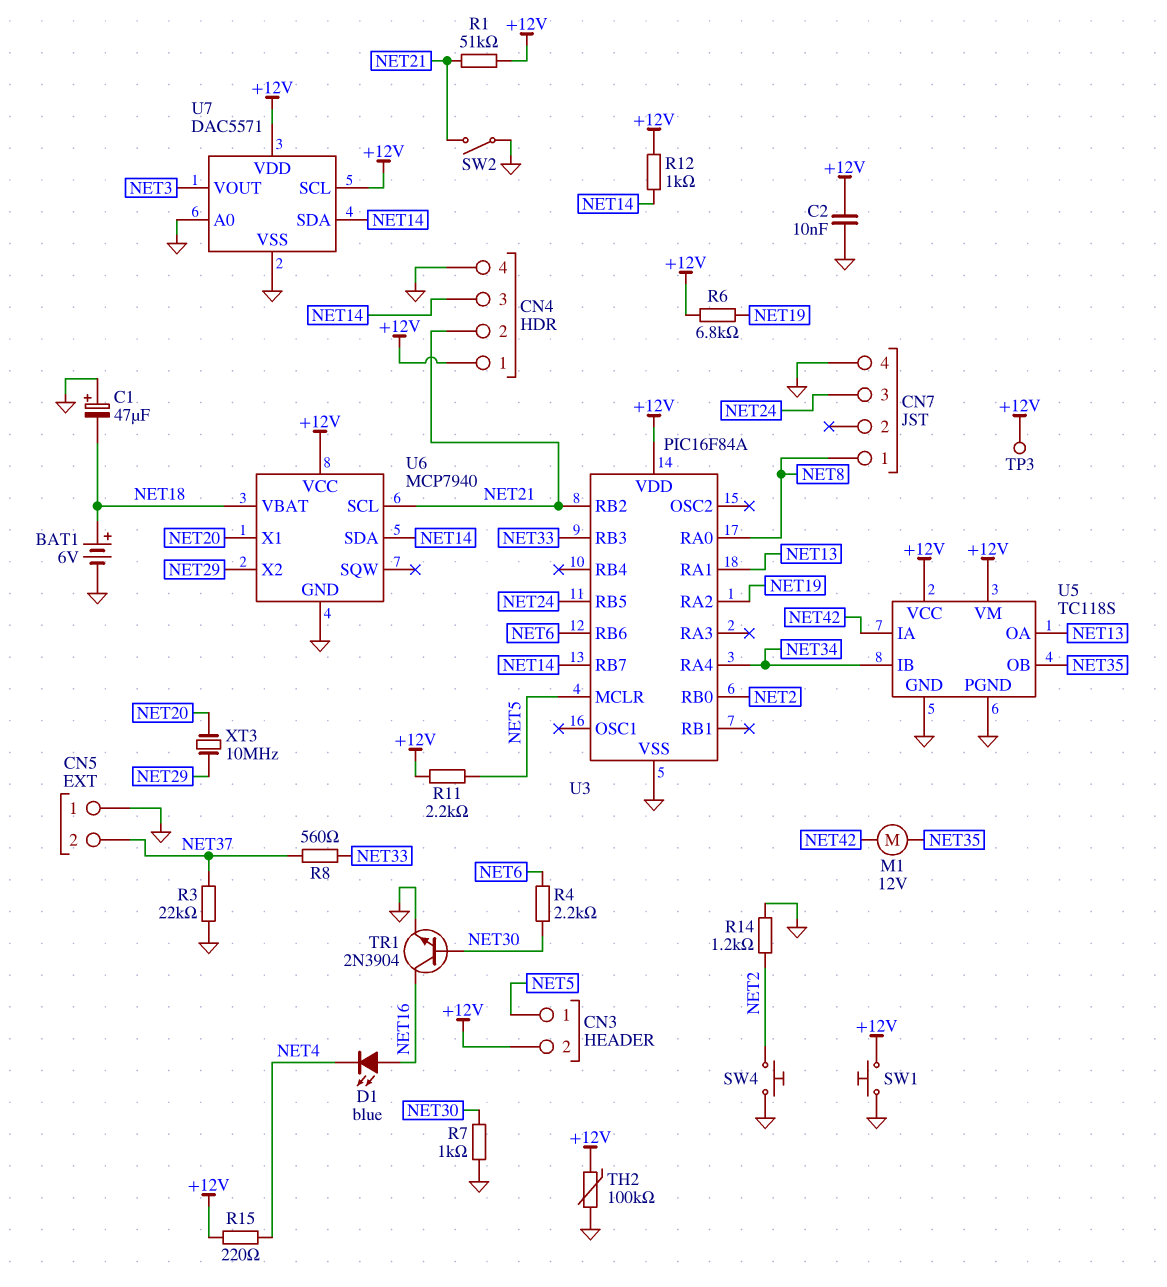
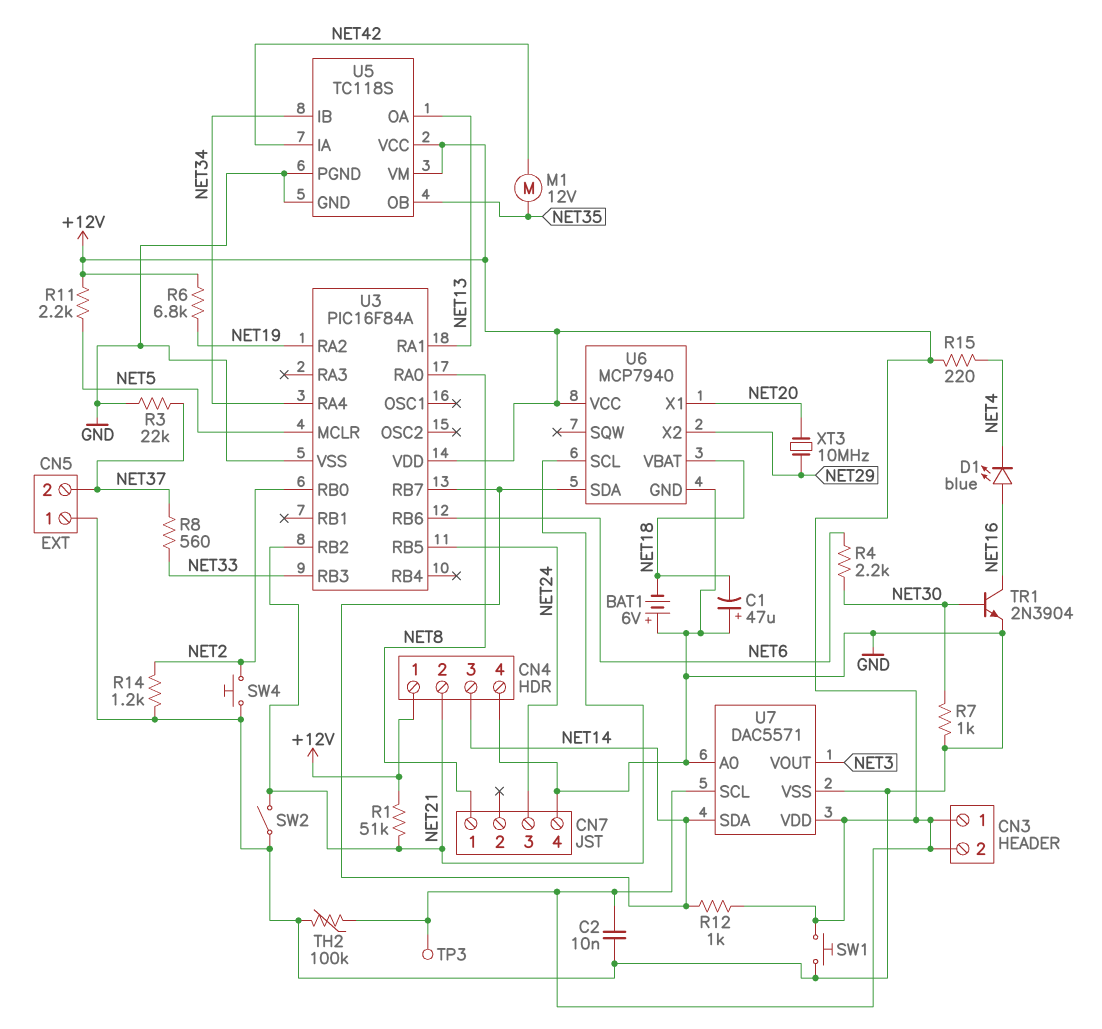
BAT1: 6V (plus NET18, minus GND) -> 6V (plus GND, minus NET18)
CN3 pin 1: NET5 -> +12V

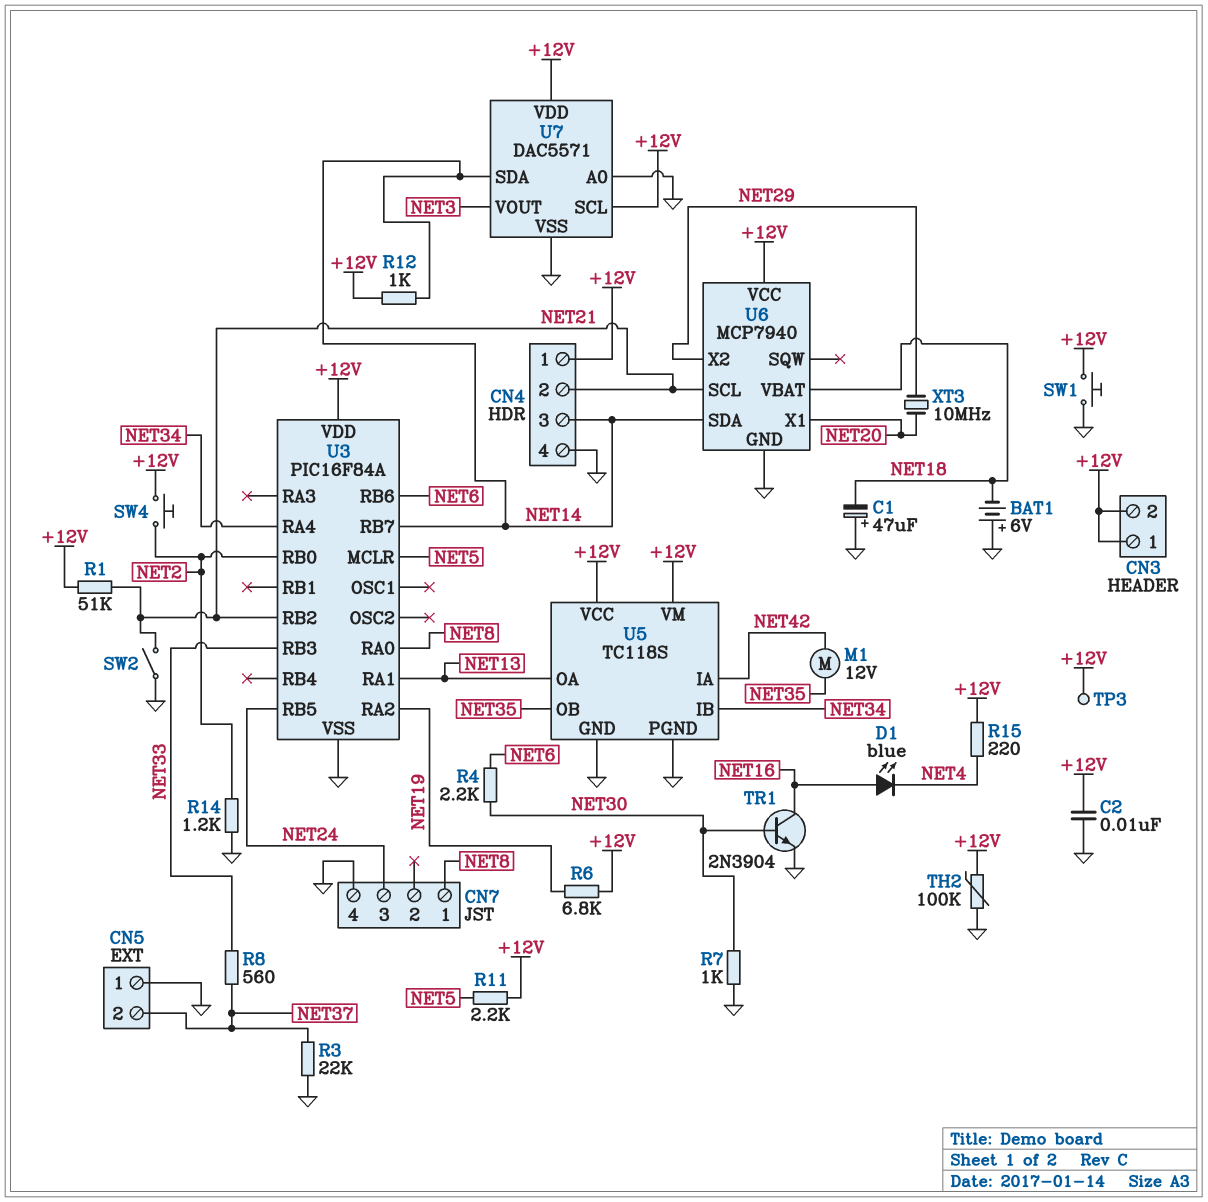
SW4: button (GND, NET2) -> button (+12V, NET2)

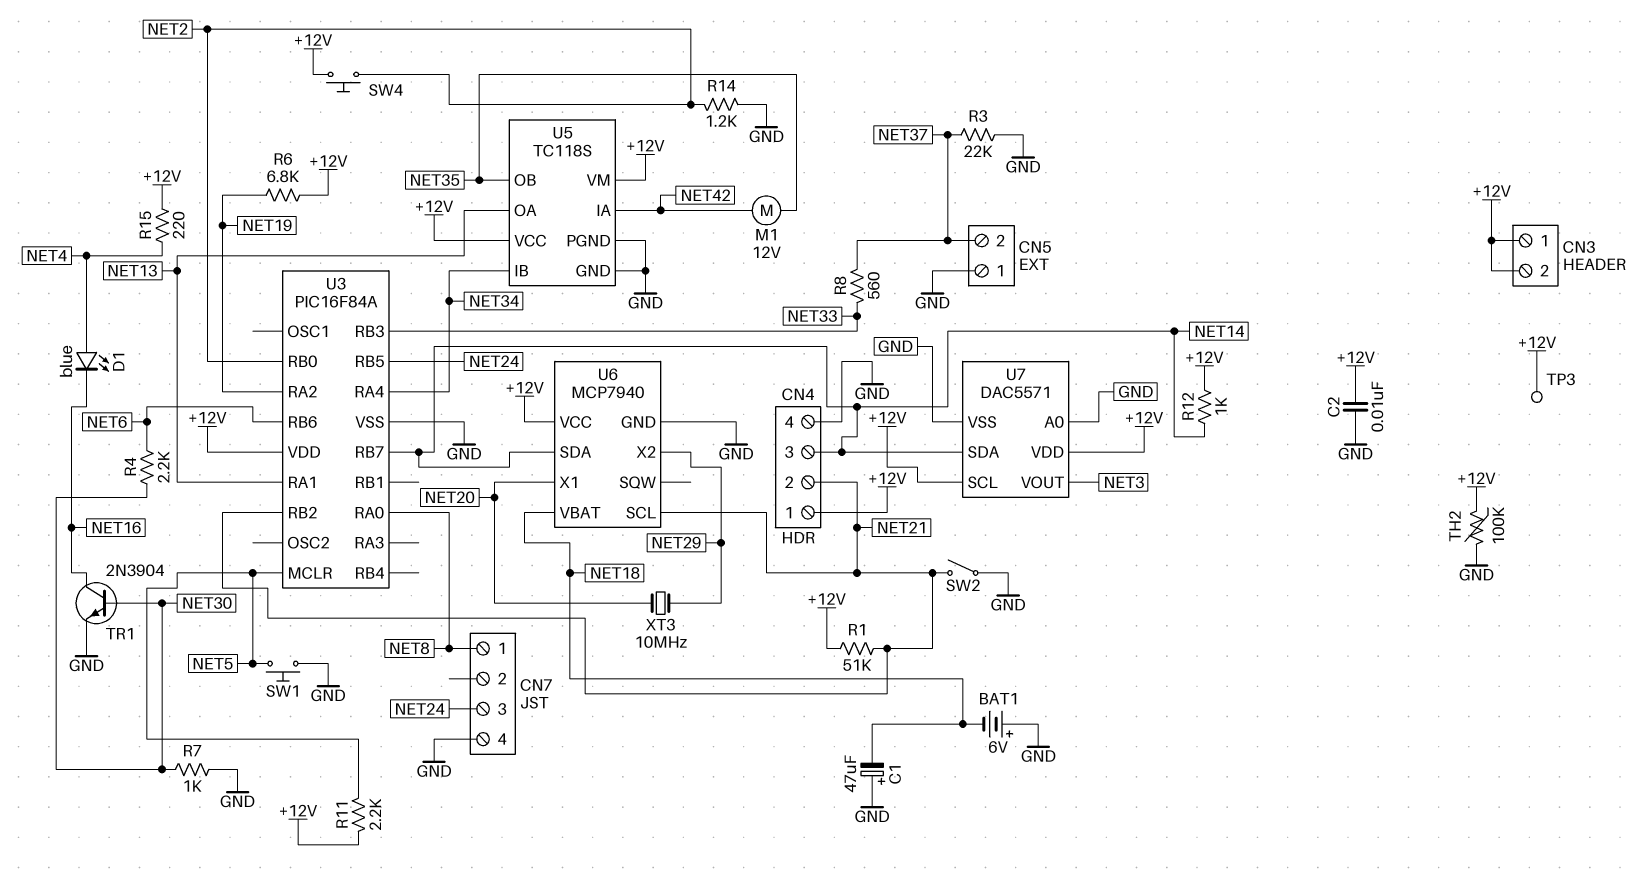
D1: LED blue (A NET16, K NET4) -> LED blue (A NET4, K NET16)
SW1: button (+12V, GND) -> button (GND, NET5)

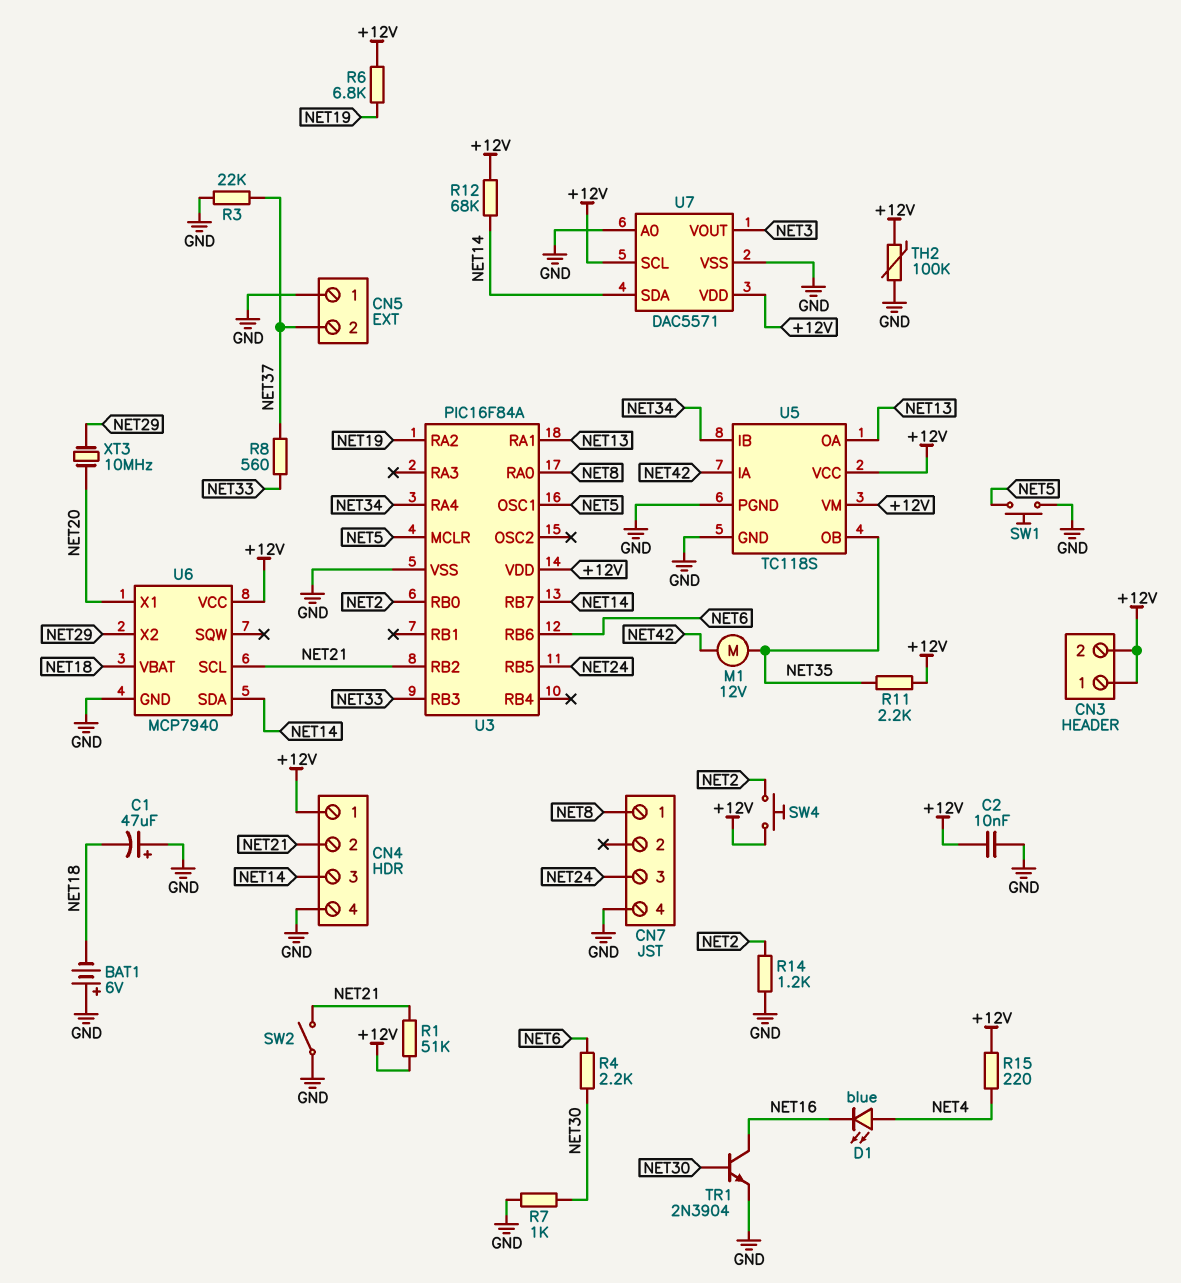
R11: 2.2k (+12V, NET5) -> 2.2k (+12V, NET35)
R12: 1k (+12V, NET14) -> 68k (+12V, NET14)
TP3: test point (+12V) -> none
U3 pin OSC1: none -> NET5

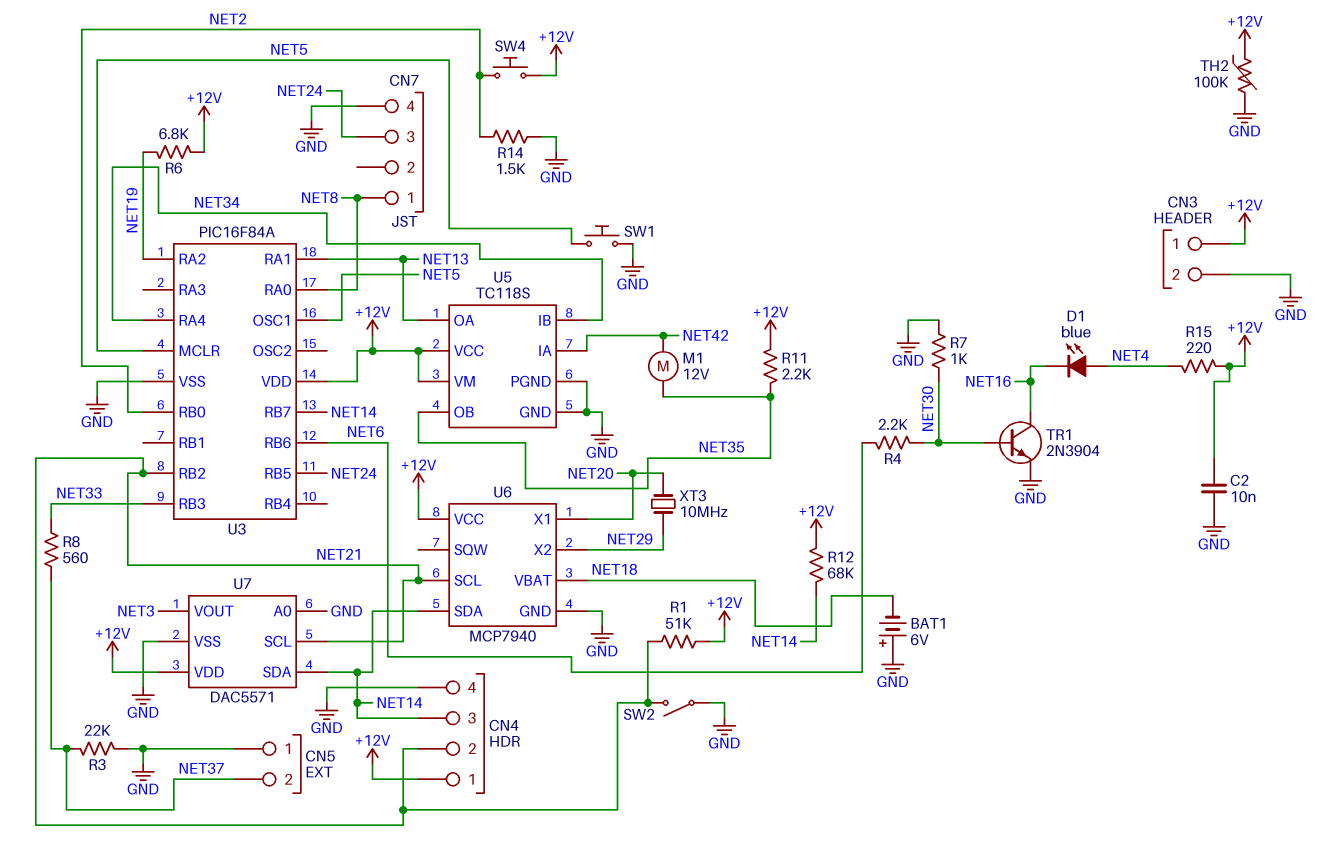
C1: 47uF (plus GND, minus NET18) -> none
CN3 pin 2: +12V -> GND
R14: 1.2k (GND, NET2) -> 1.5k (GND, NET2)
U7 pin SCL: +12V -> NET21

